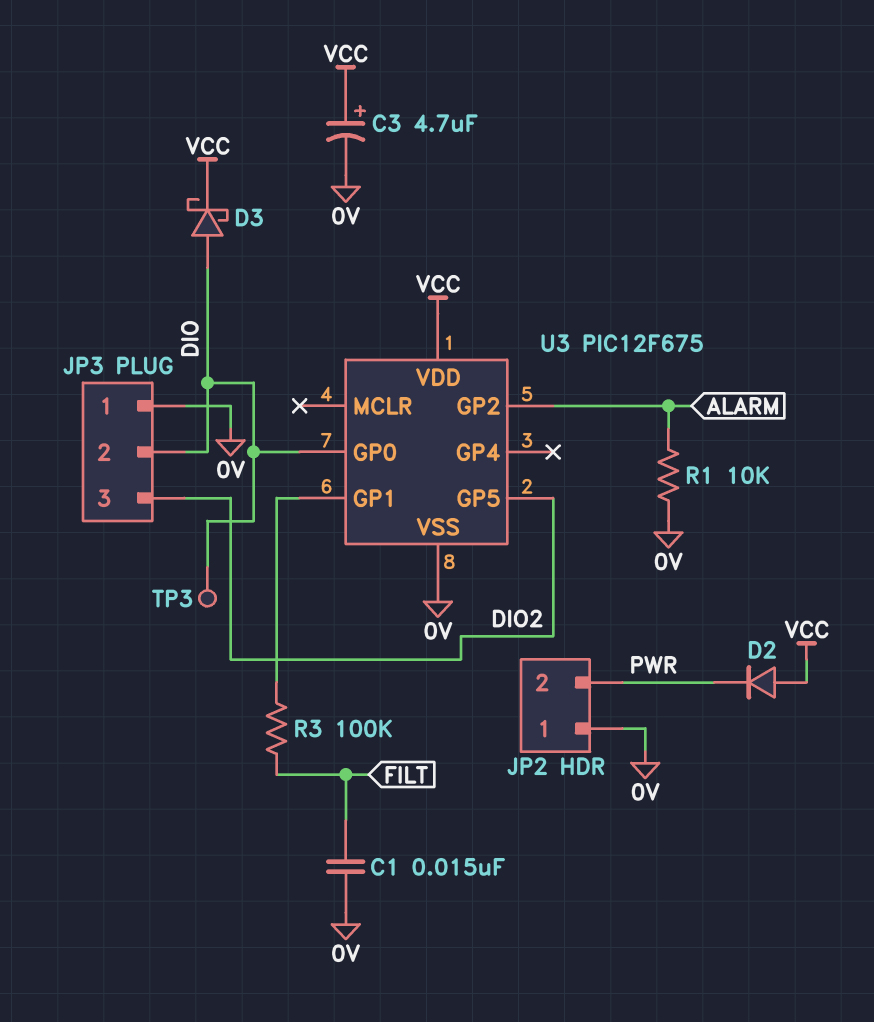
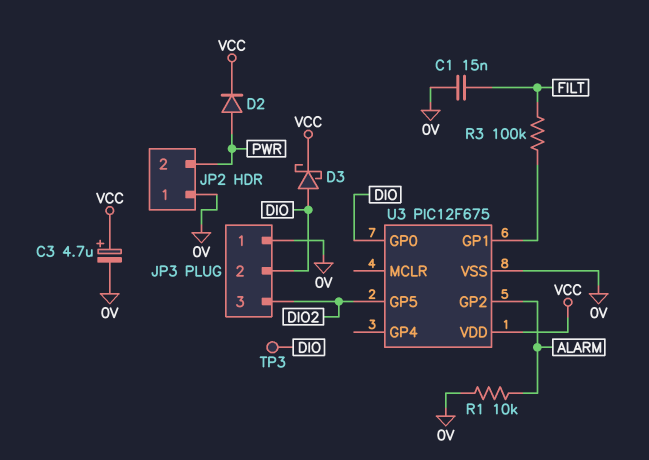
D2: diode (A VCC, K PWR) -> diode (A PWR, K VCC)

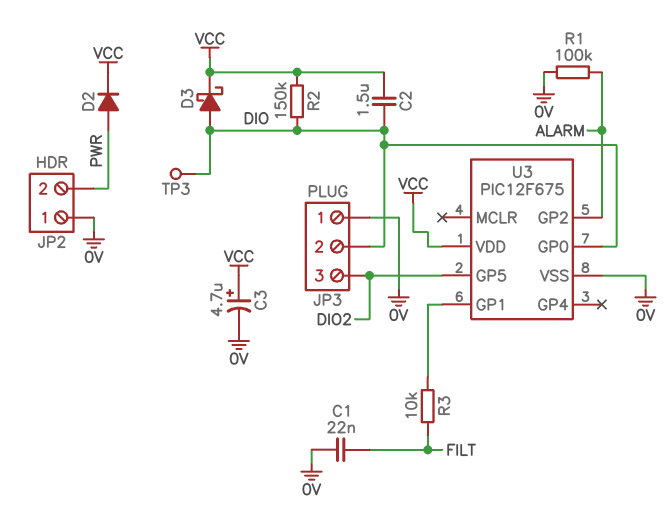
C1: 15nF (0V, FILT) -> 22nF (0V, FILT)
C2: none -> 1.5uF (DIO, VCC)
R1: 10k (0V, ALARM) -> 100k (0V, ALARM)
R2: none -> 150k (DIO, VCC)
R3: 100k (FILT, U3/GP1) -> 10k (FILT, U3/GP1)

